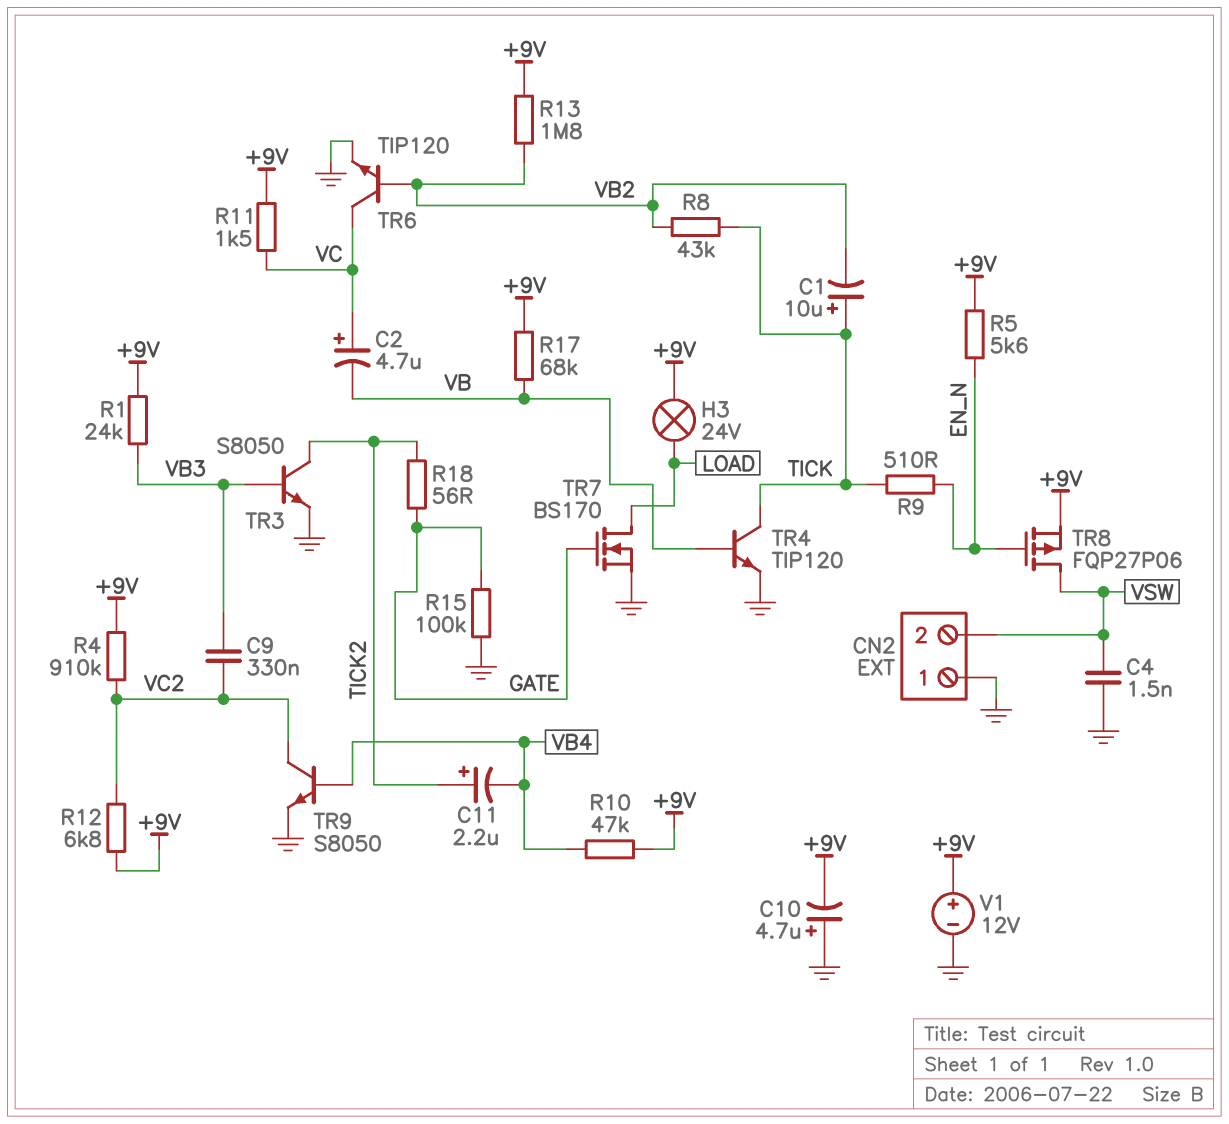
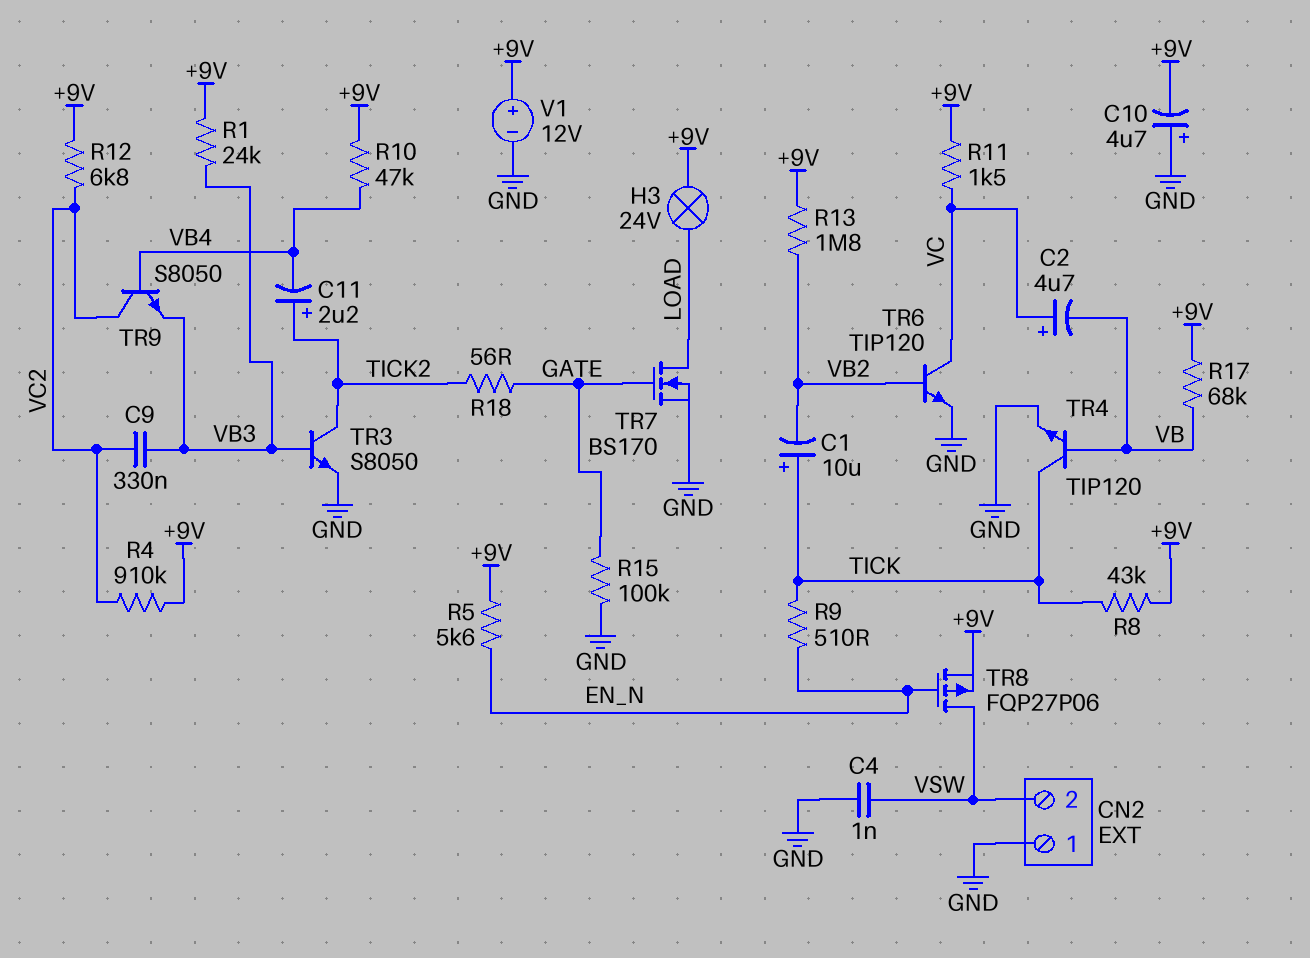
C4: 1.5nF (GND, VSW) -> 1nF (GND, VSW)
R8: 43k (TICK, VB2) -> 43k (+9V, TICK)
TR9: NPN S8050 (B VB4, C VC2, E GND) -> NPN S8050 (B VB4, C VC2, E VB3)

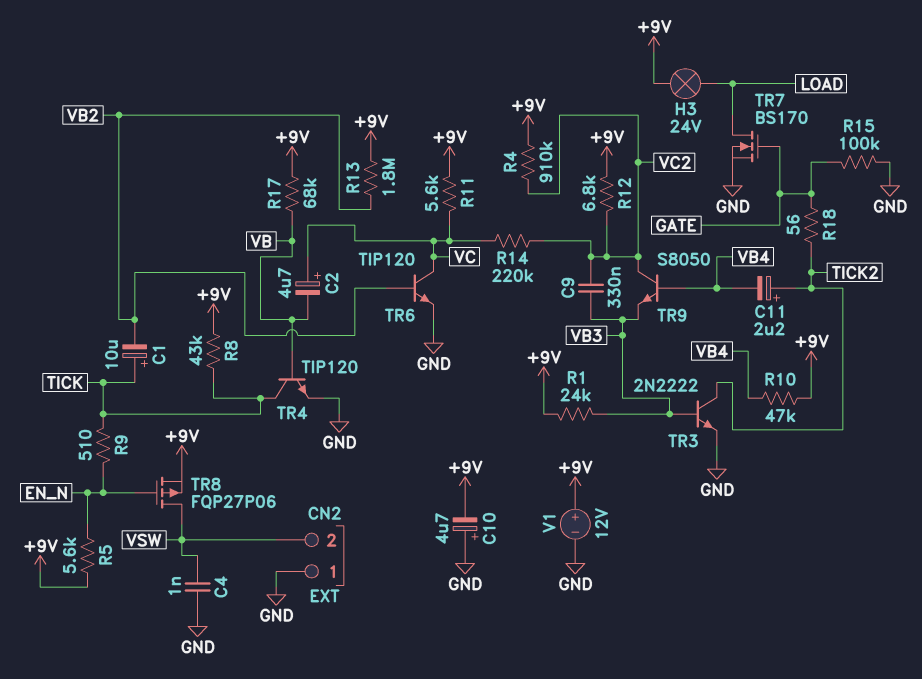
R11: 1.5k (+9V, VC) -> 5.6k (+9V, VC)
R14: none -> 220k (VC, VC2)
TR3: NPN S8050 (B VB3, C TICK2, E GND) -> NPN 2N2222 (B VB3, C TICK2, E GND)

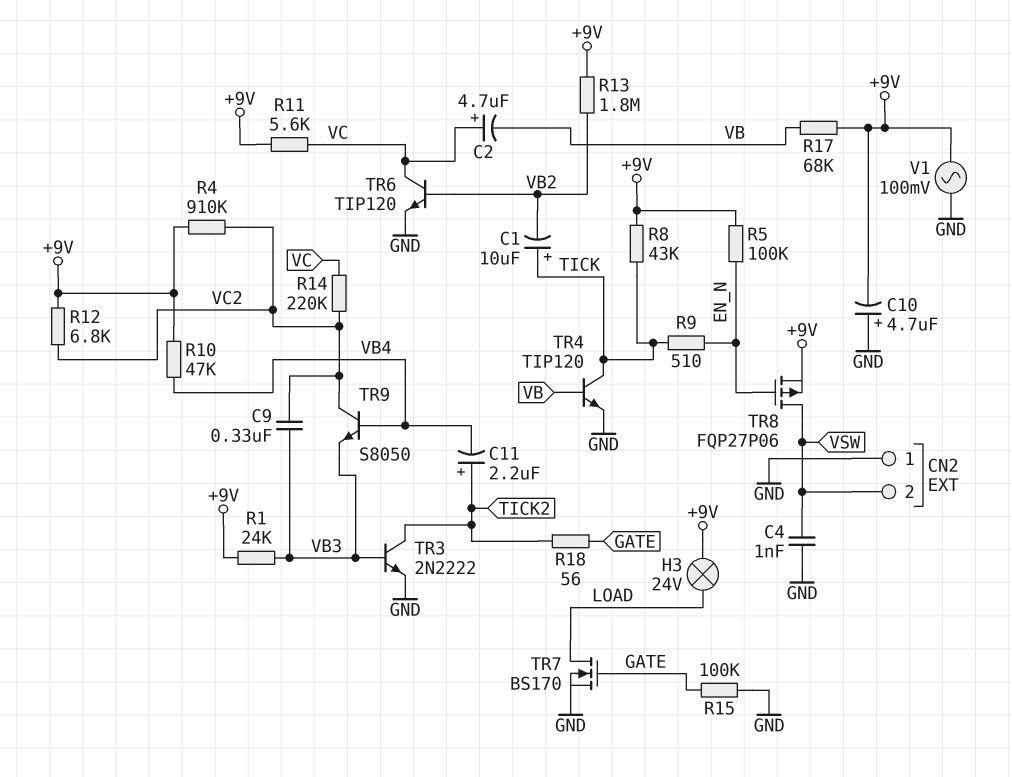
R5: 5.6k (+9V, EN_N) -> 100k (+9V, EN_N)
V1: 12V (plus +9V, minus GND) -> AC 100mV (+9V, GND)

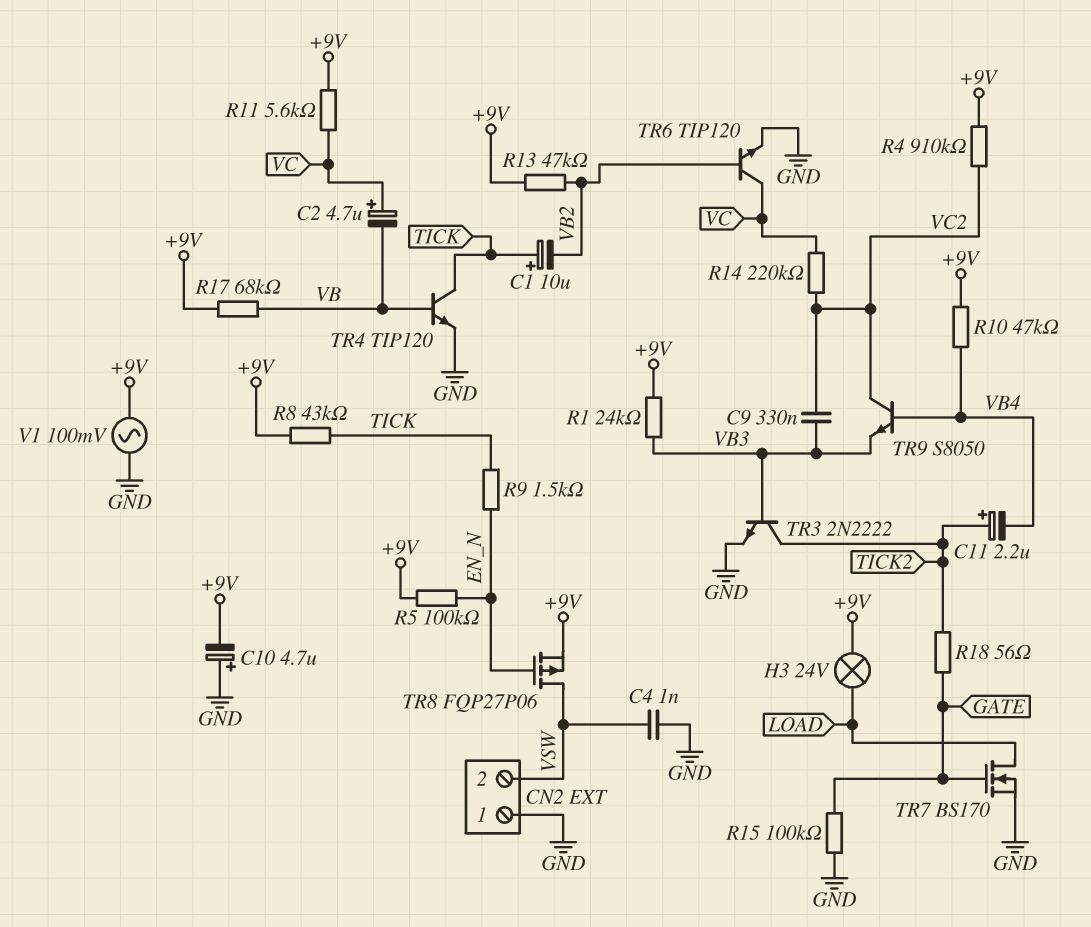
R9: 510 (EN_N, TICK) -> 1.5k (EN_N, TICK)
R12: 6.8k (+9V, VC2) -> none
R13: 1.8M (+9V, VB2) -> 47k (+9V, VB2)

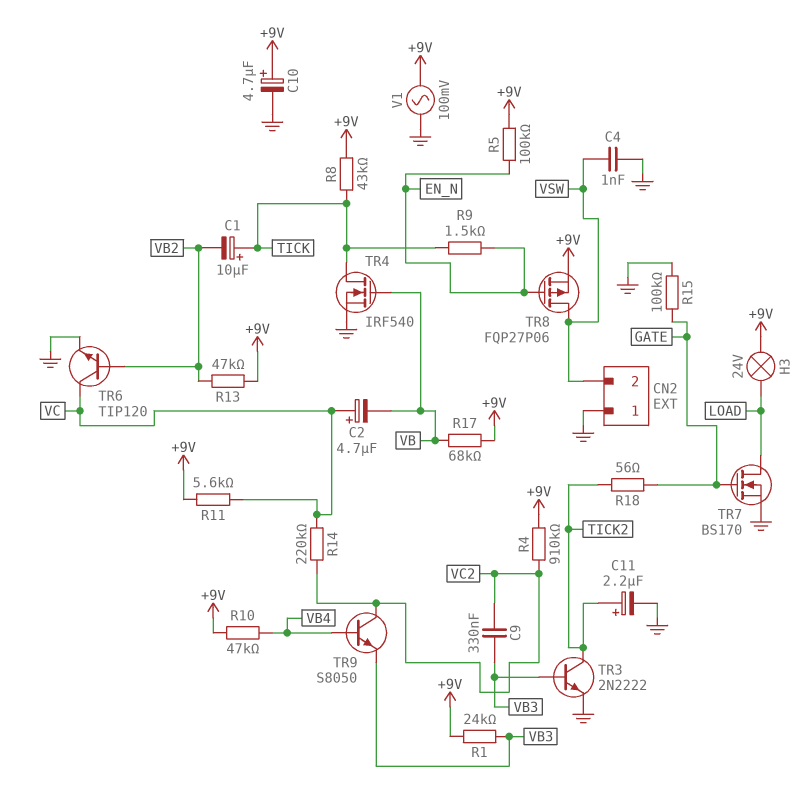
C10: 4.7uF (plus GND, minus +9V) -> 4.7uF (plus +9V, minus GND)
C11: 2.2uF (plus TICK2, minus VB4) -> 2.2uF (plus TICK2, minus GND)
TR4: NPN TIP120 (B VB, C TICK, E GND) -> NMOS IRF540 (G VB, D TICK, S GND)

